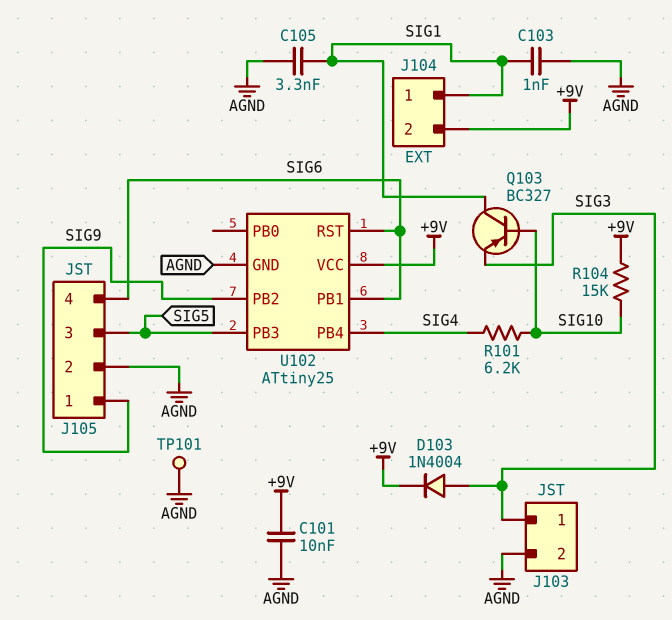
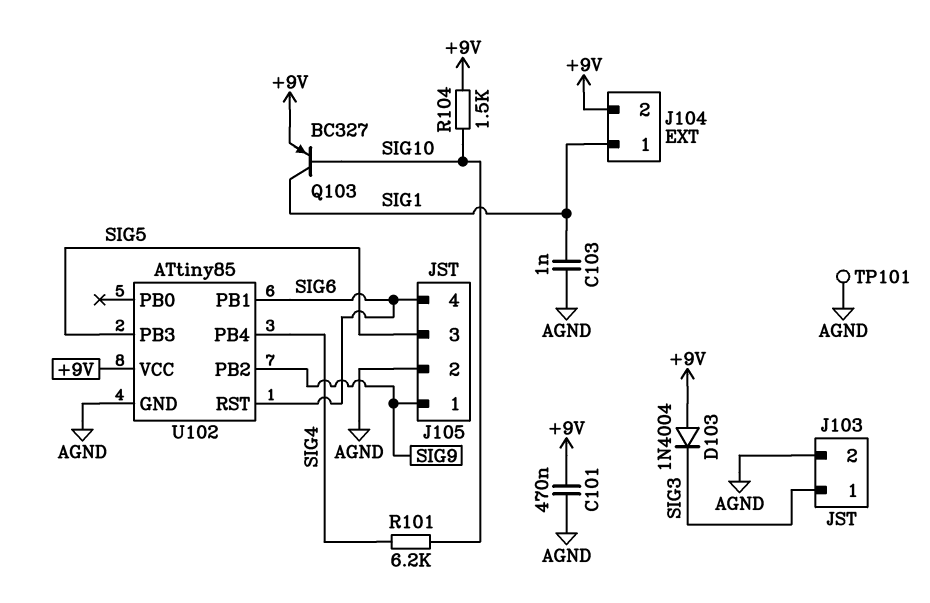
C101: 10nF (+9V, AGND) -> 470nF (+9V, AGND)
C105: 3.3nF (AGND, SIG1) -> none
D103: diode 1N4004 (A SIG3, K +9V) -> diode 1N4004 (A +9V, K SIG3)
Q103: PNP BC327 (B SIG10, C SIG1, E SIG3) -> PNP BC327 (B SIG10, C SIG1, E +9V)
R104: 15k (+9V, SIG10) -> 1.5k (+9V, SIG10)
U102: ATtiny25 -> ATtiny85

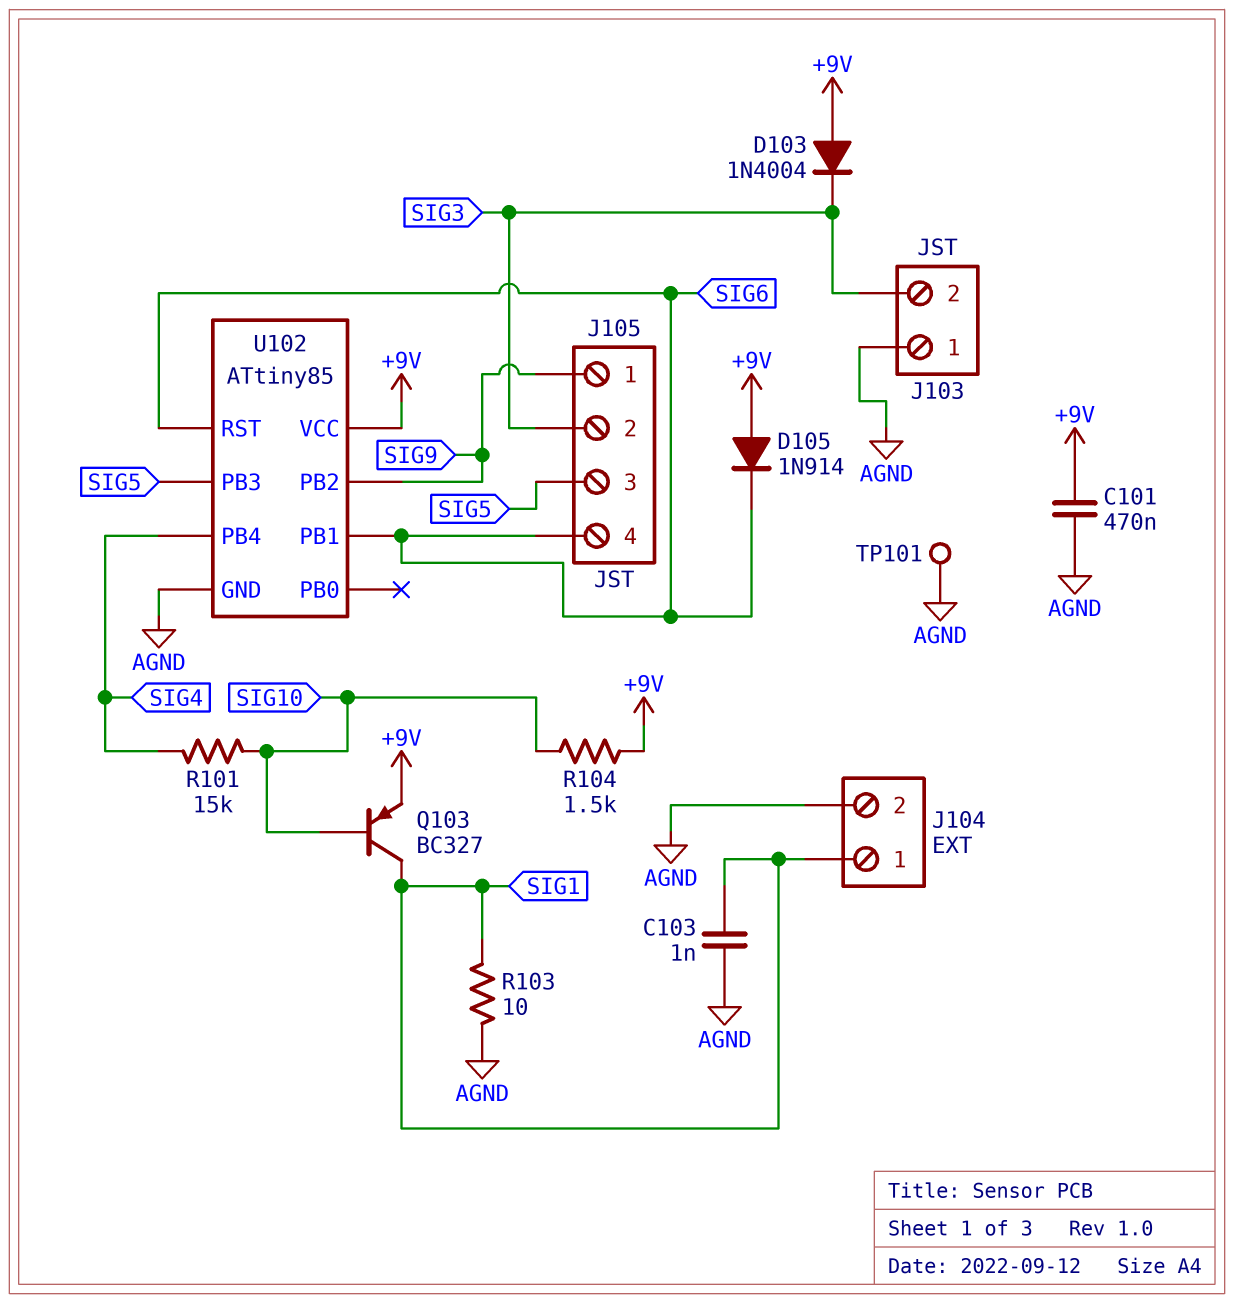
D105: none -> diode 1N914 (A +9V, K SIG6)
J103 pin 1: SIG3 -> AGND
J103 pin 2: AGND -> SIG3
J104 pin 2: +9V -> AGND
J105 pin 2: AGND -> SIG3
R101: 6.2k (SIG4, SIG10) -> 15k (SIG4, SIG10)
R103: none -> 10 (AGND, SIG1)

